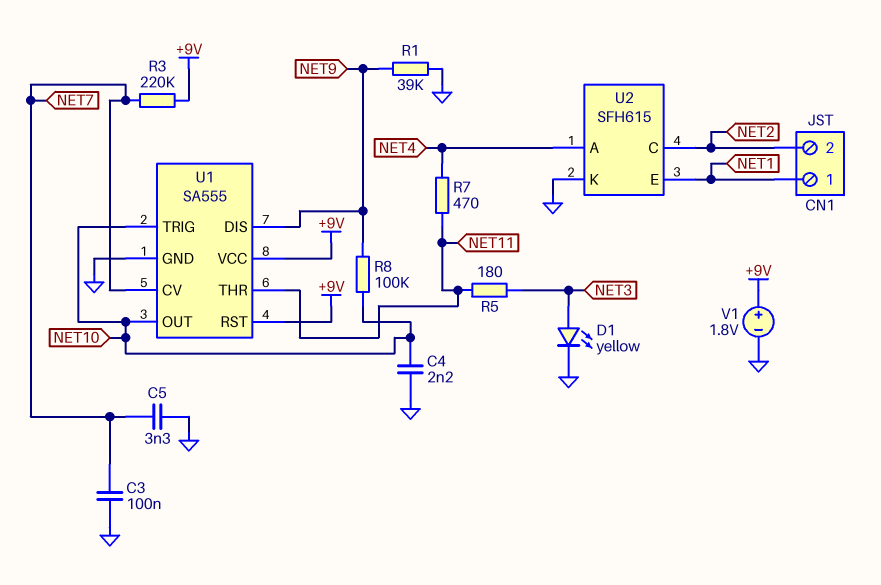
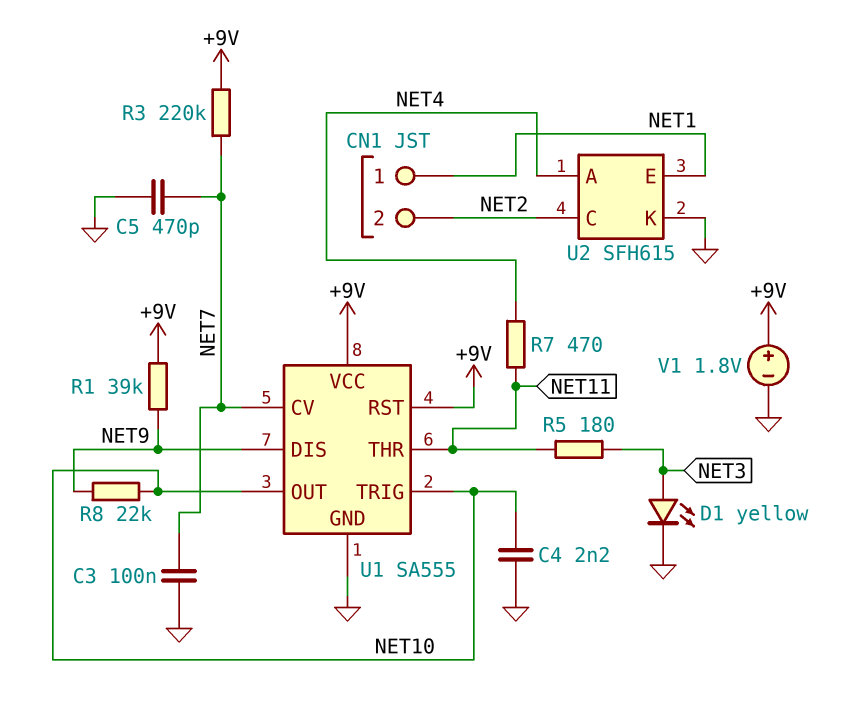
C5: 3.3nF (GND, NET7) -> 470pF (GND, NET7)
R1: 39k (GND, NET9) -> 39k (+9V, NET9)
R8: 100k (NET9, NET10) -> 22k (NET9, NET10)

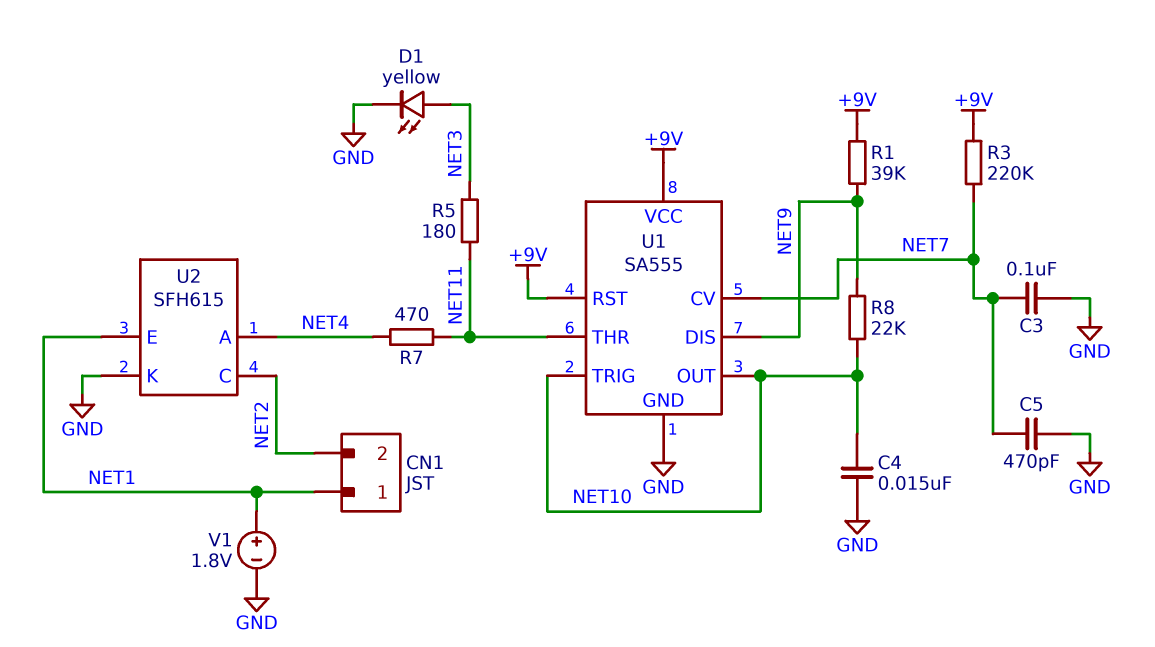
C4: 2.2nF (GND, NET10) -> 15nF (GND, NET10)
V1: 1.8V (plus +9V, minus GND) -> 1.8V (plus NET1, minus GND)

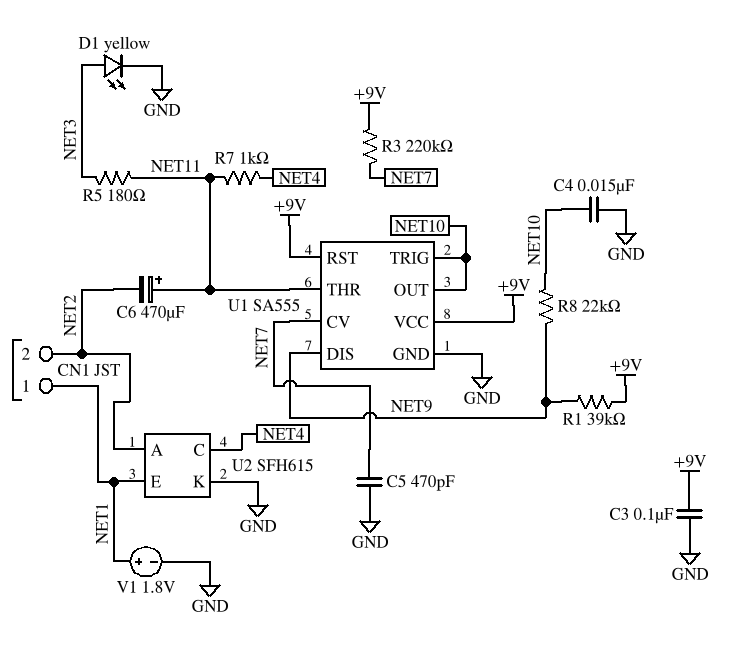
C3: 100nF (GND, NET7) -> 100nF (+9V, GND)
C6: none -> 470uF (plus NET11, minus NET2)
R7: 470 (NET4, NET11) -> 1k (NET4, NET11)
U2 pin A: NET4 -> NET2
U2 pin C: NET2 -> NET4

